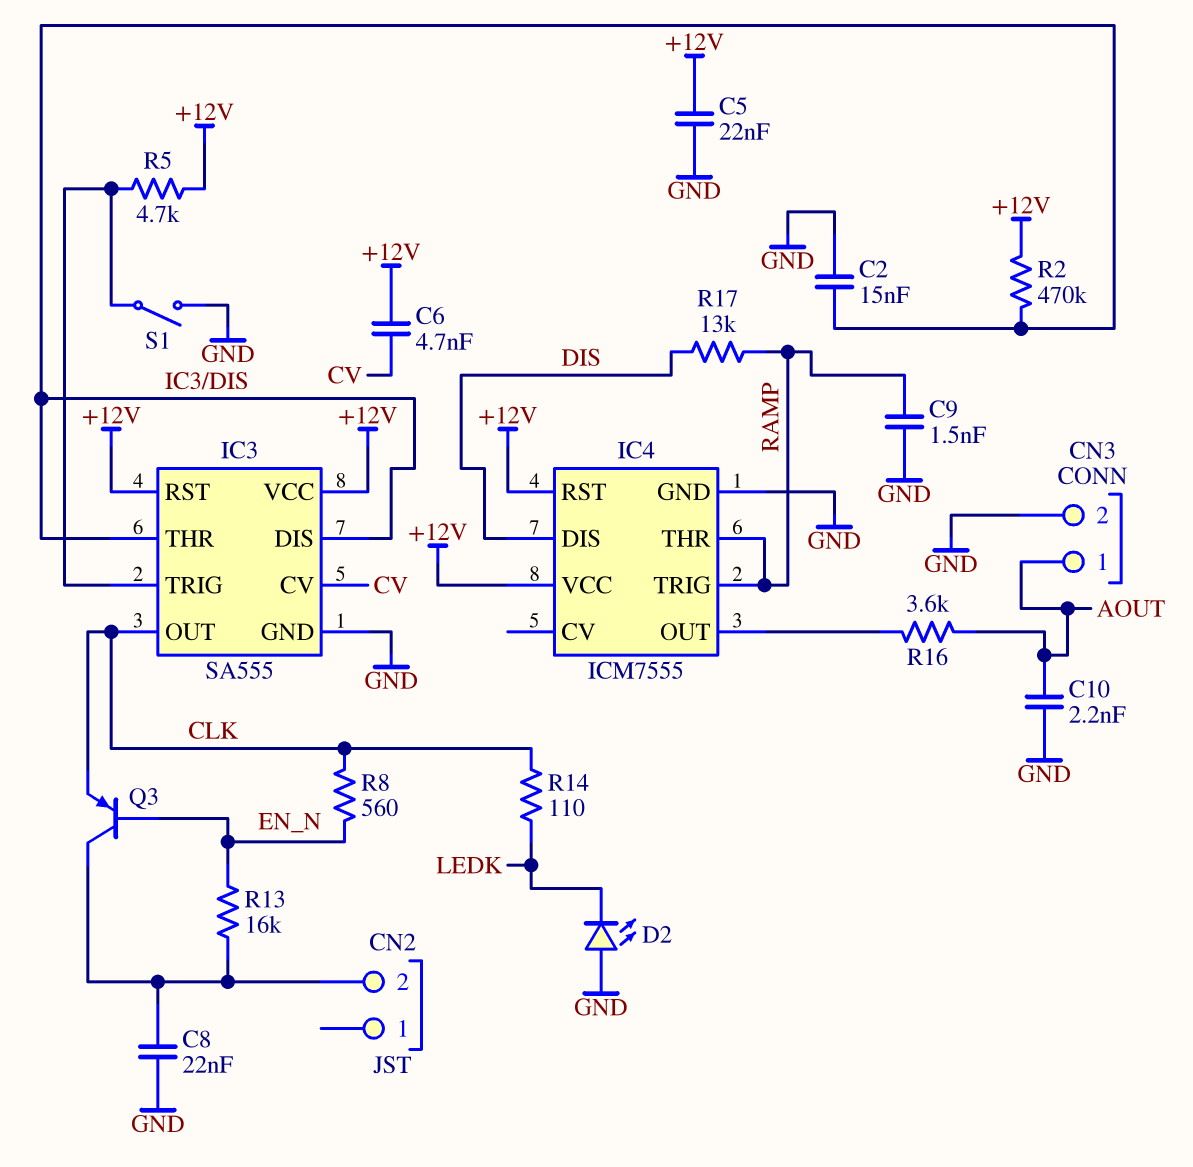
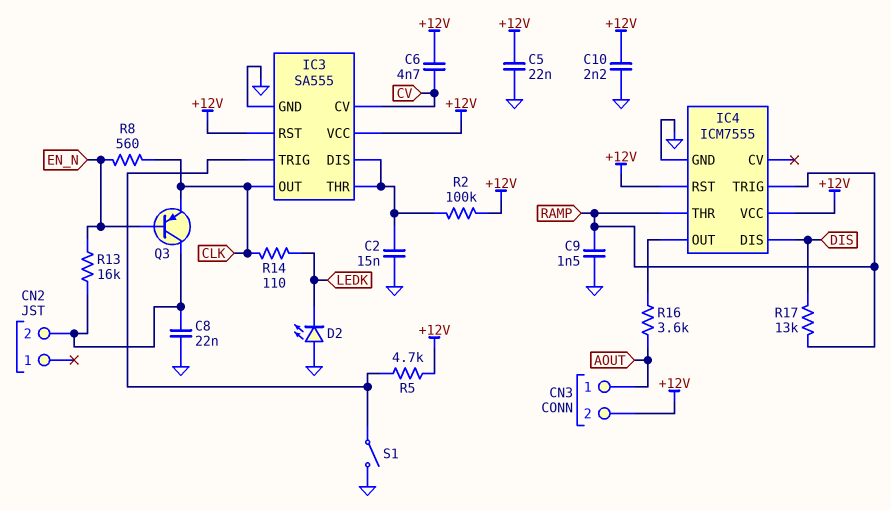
C10: 2.2nF (AOUT, GND) -> 2.2nF (+12V, GND)
CN3 pin 2: GND -> +12V
R2: 470k (+12V, IC3/DIS) -> 100k (+12V, IC3/DIS)

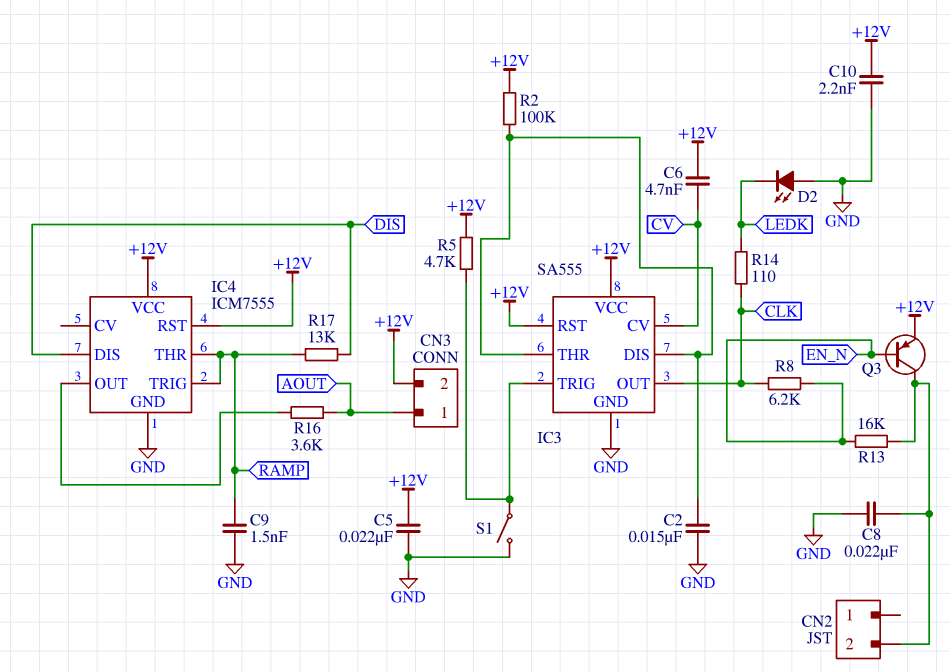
Q3: PNP (B EN_N, C CN2/2, E CLK) -> PNP (B EN_N, C CN2/2, E +12V)
R8: 560 (CLK, EN_N) -> 6.2k (CLK, EN_N)

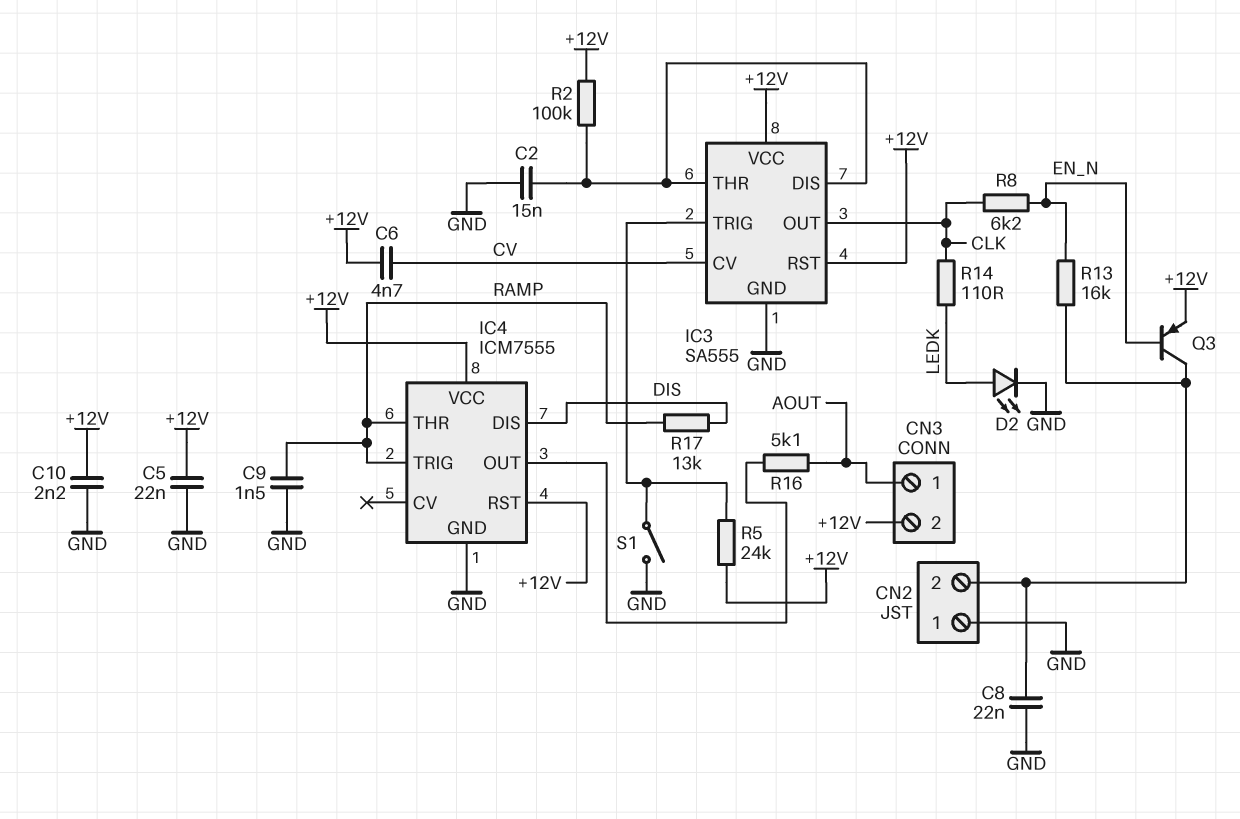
CN2 pin 1: none -> GND
D2: LED (A GND, K LEDK) -> LED (A LEDK, K GND)
R5: 4.7k (+12V, IC3/TRIG) -> 24k (+12V, IC3/TRIG)
R16: 3.6k (AOUT, IC4/OUT) -> 5.1k (AOUT, IC4/OUT)

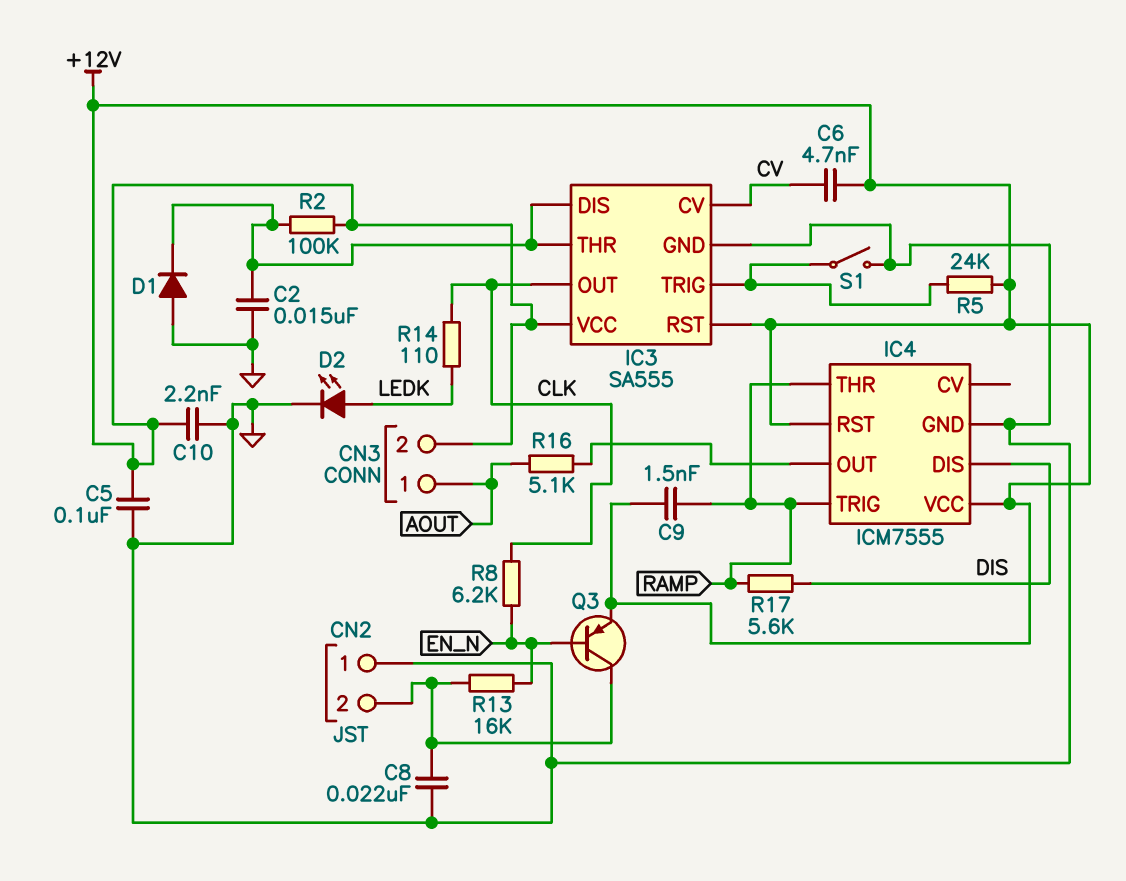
C5: 22nF (+12V, GND) -> 100nF (+12V, GND)
C9: 1.5nF (GND, RAMP) -> 1.5nF (+12V, RAMP)
D1: none -> diode (A GND, K IC3/DIS)
R17: 13k (DIS, RAMP) -> 5.6k (DIS, RAMP)

